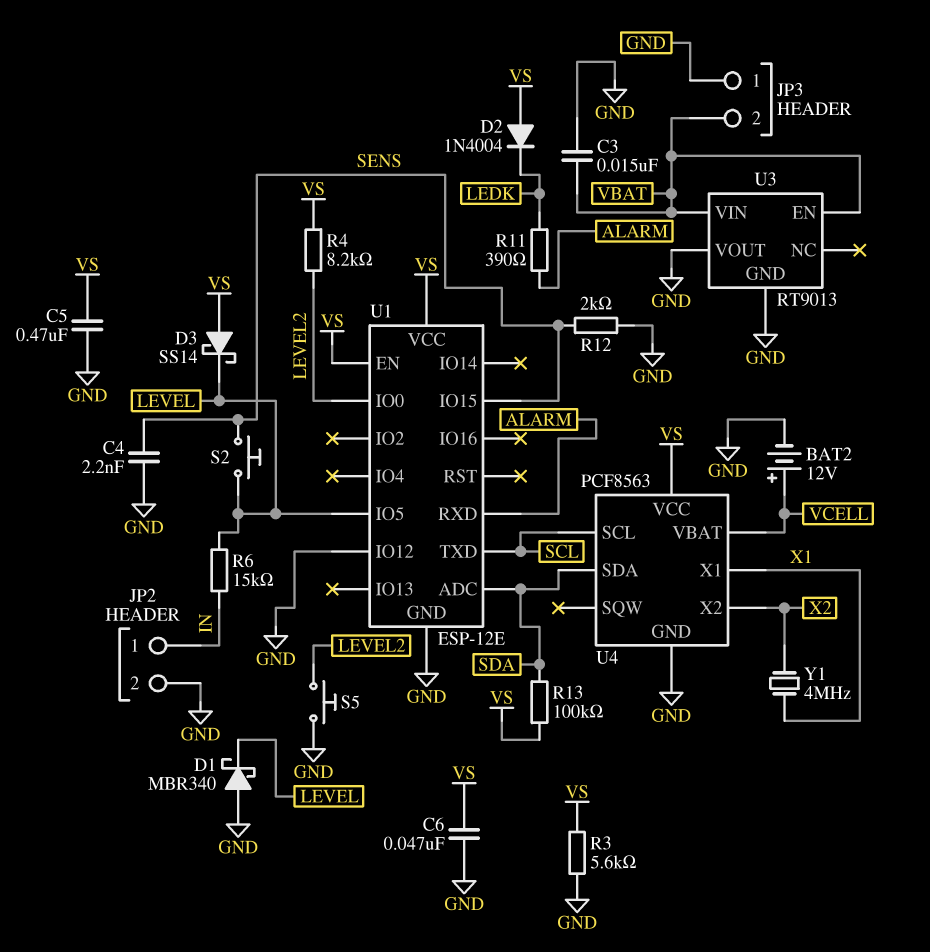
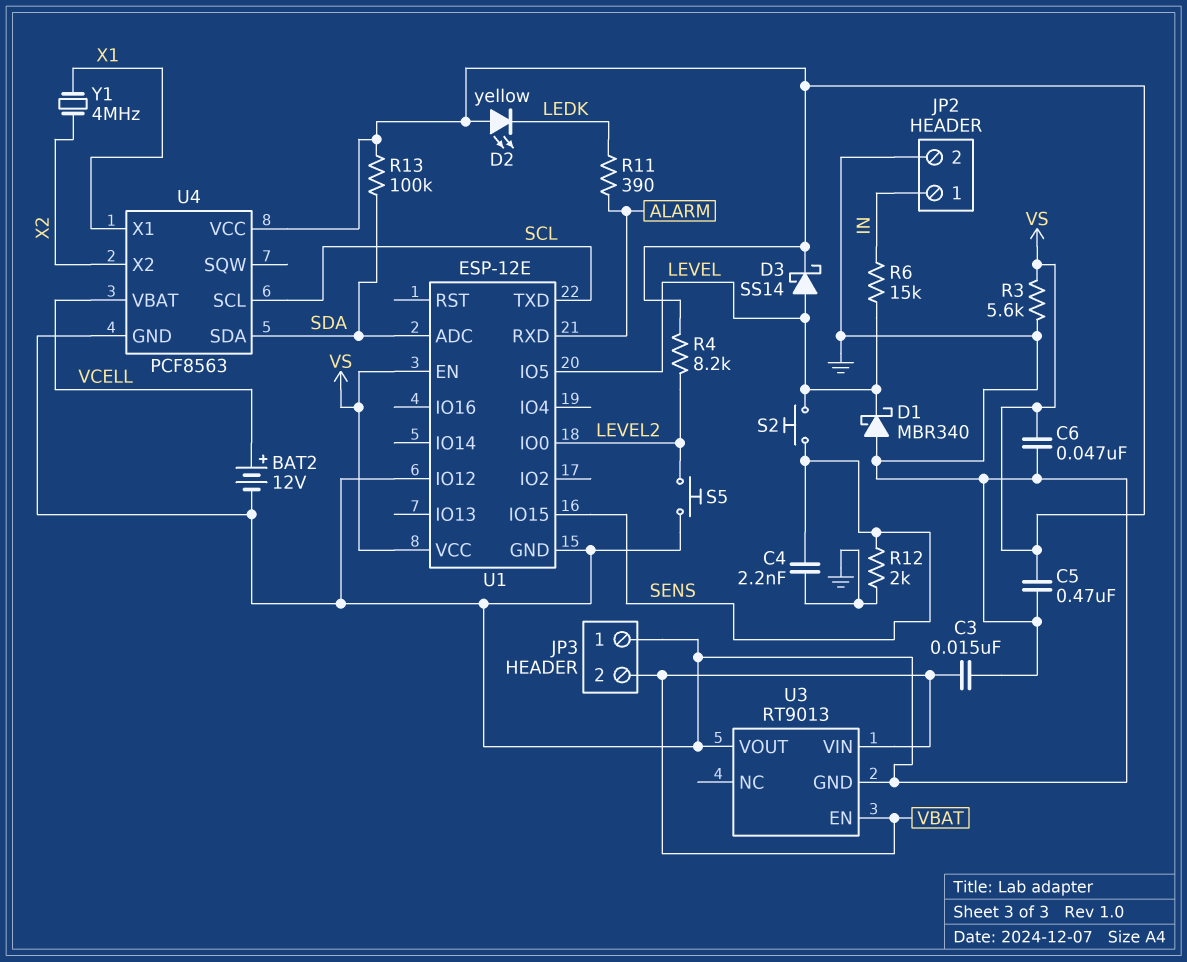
D2: diode 1N4004 (A VS, K LEDK) -> LED yellow (A VS, K LEDK)
D3: schottky SS14 (A VS, K LEVEL) -> schottky SS14 (A LEVEL, K VS)

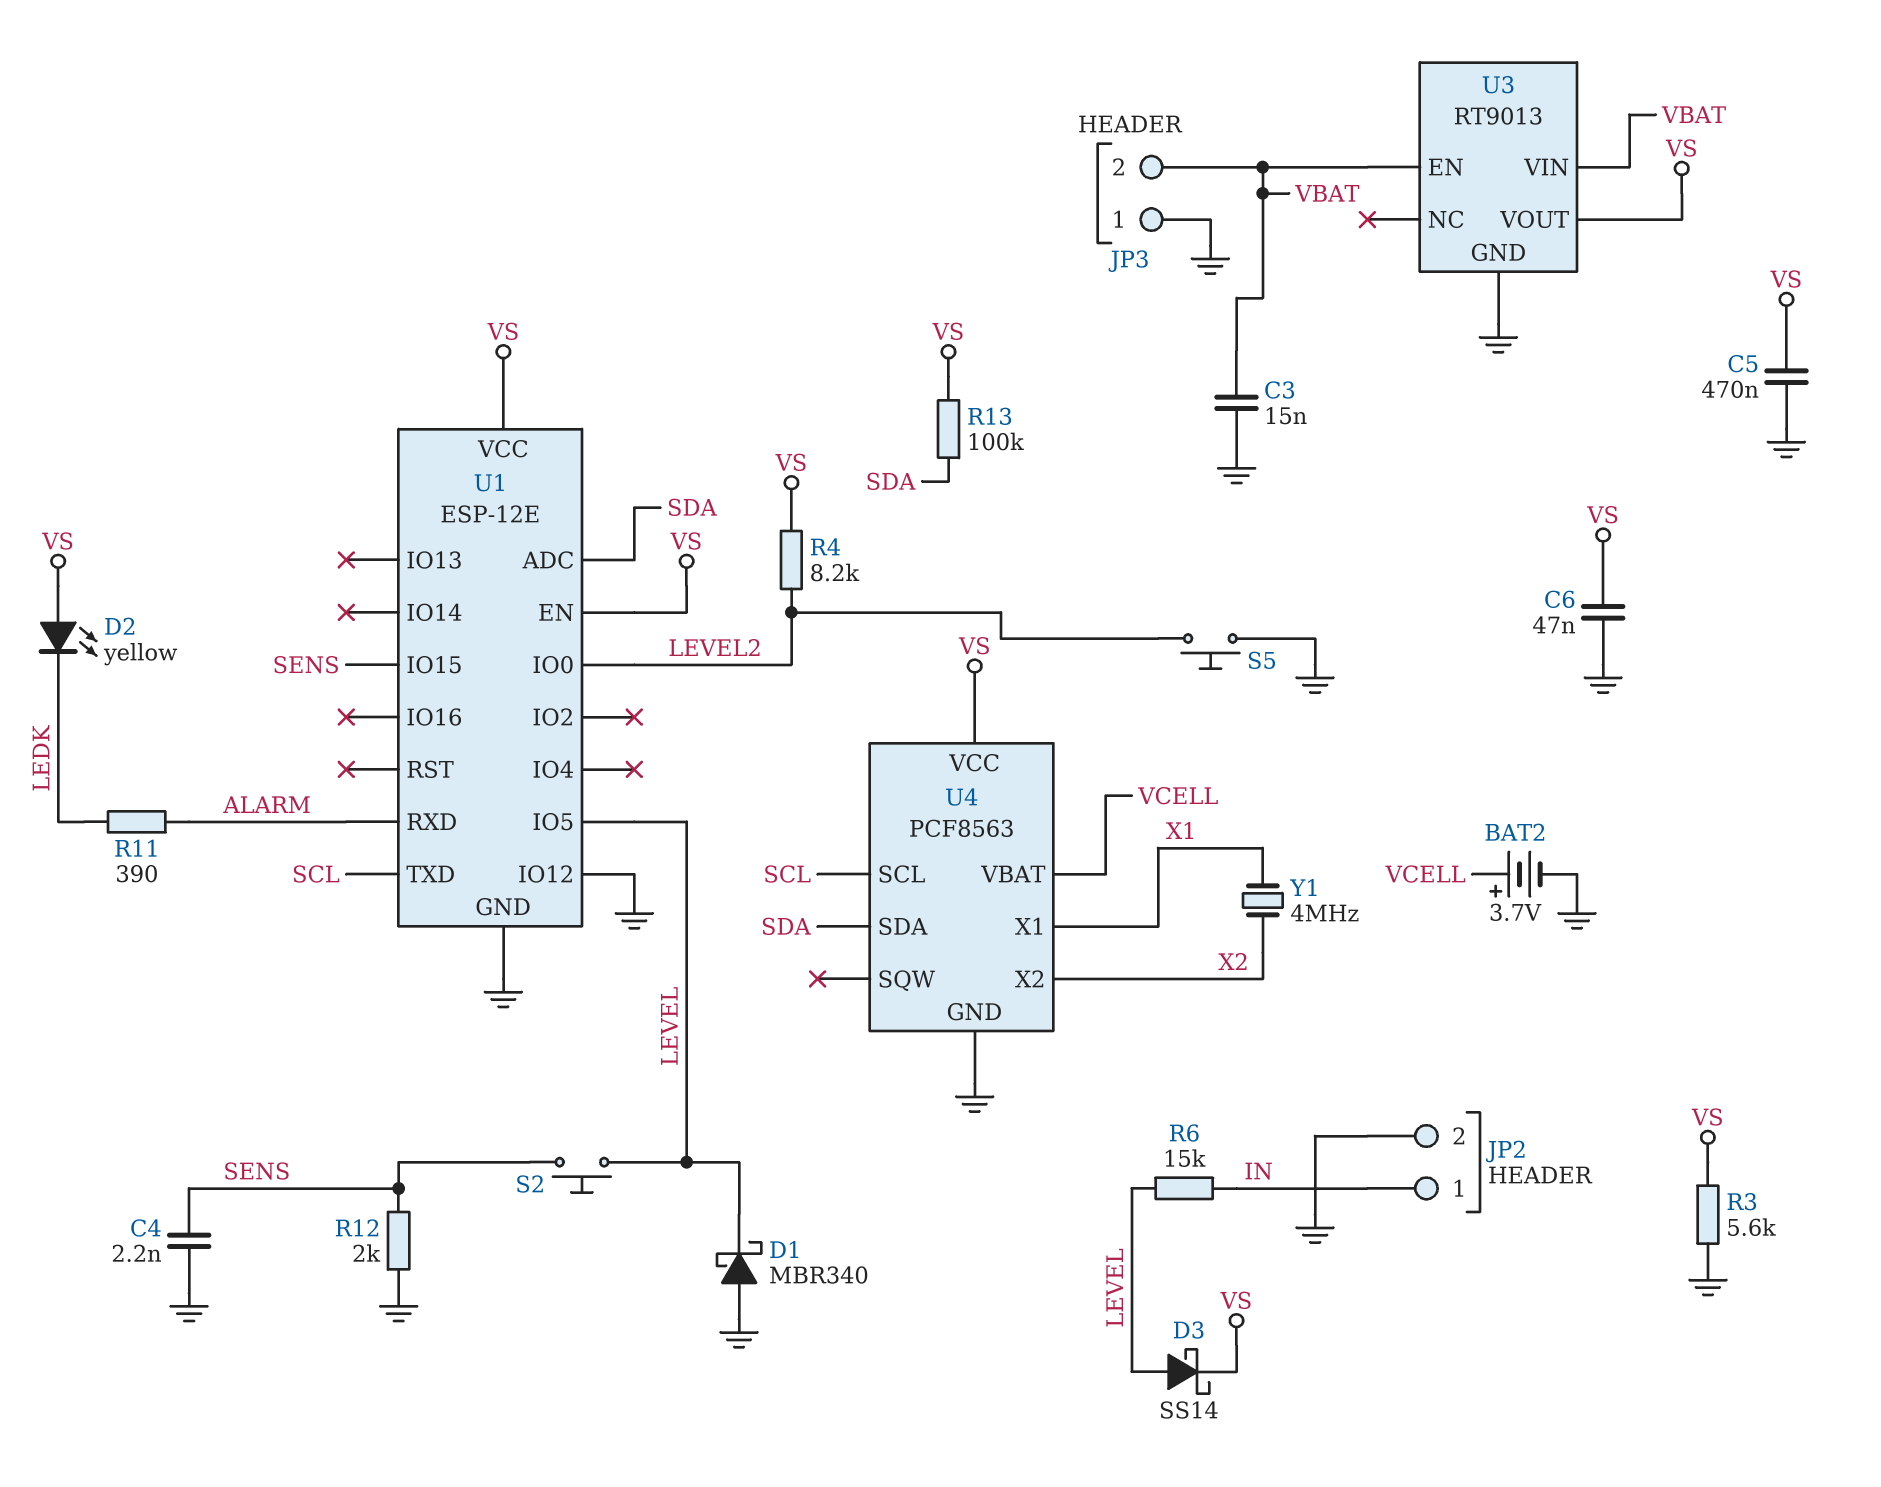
BAT2: 12V (plus VCELL, minus GND) -> 3.7V (plus VCELL, minus GND)
U3 pin VOUT: GND -> VS

